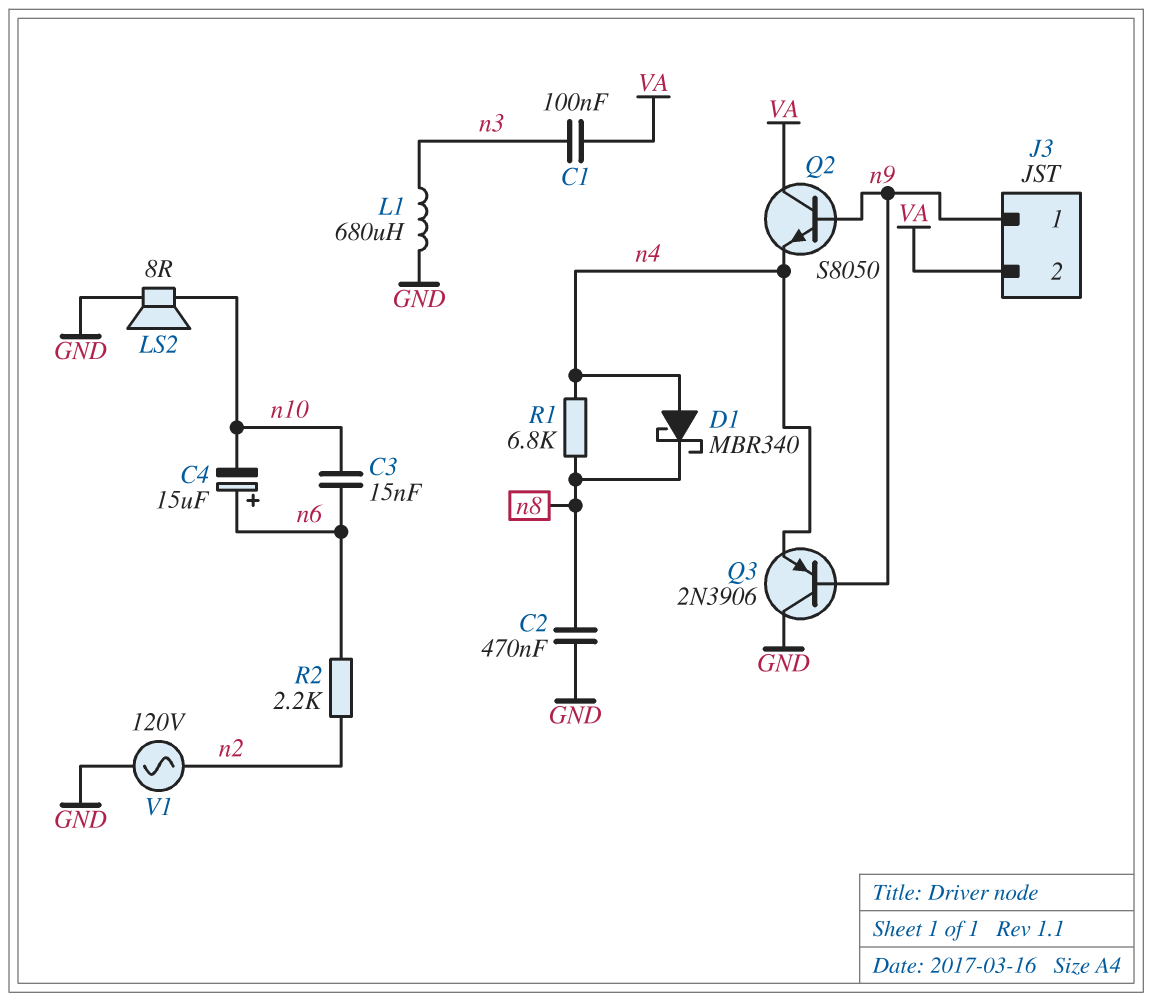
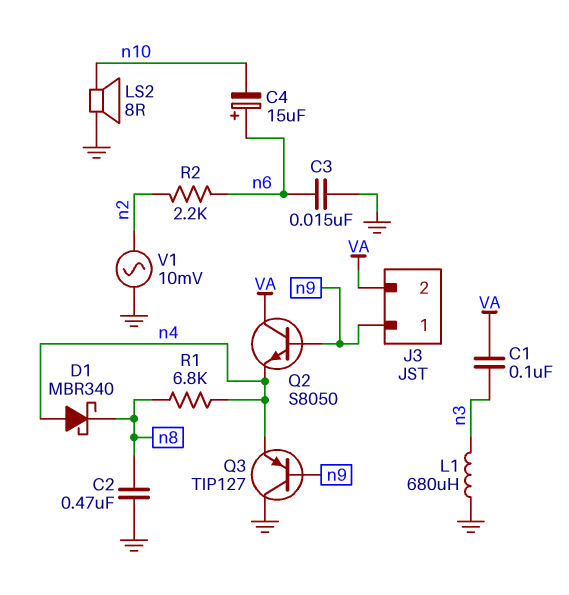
C3: 15nF (n6, n10) -> 15nF (GND, n6)
Q3: PNP 2N3906 (B n9, C GND, E n4) -> PNP TIP127 (B n9, C GND, E n4)
V1: AC 120V (GND, n2) -> AC 10mV (GND, n2)

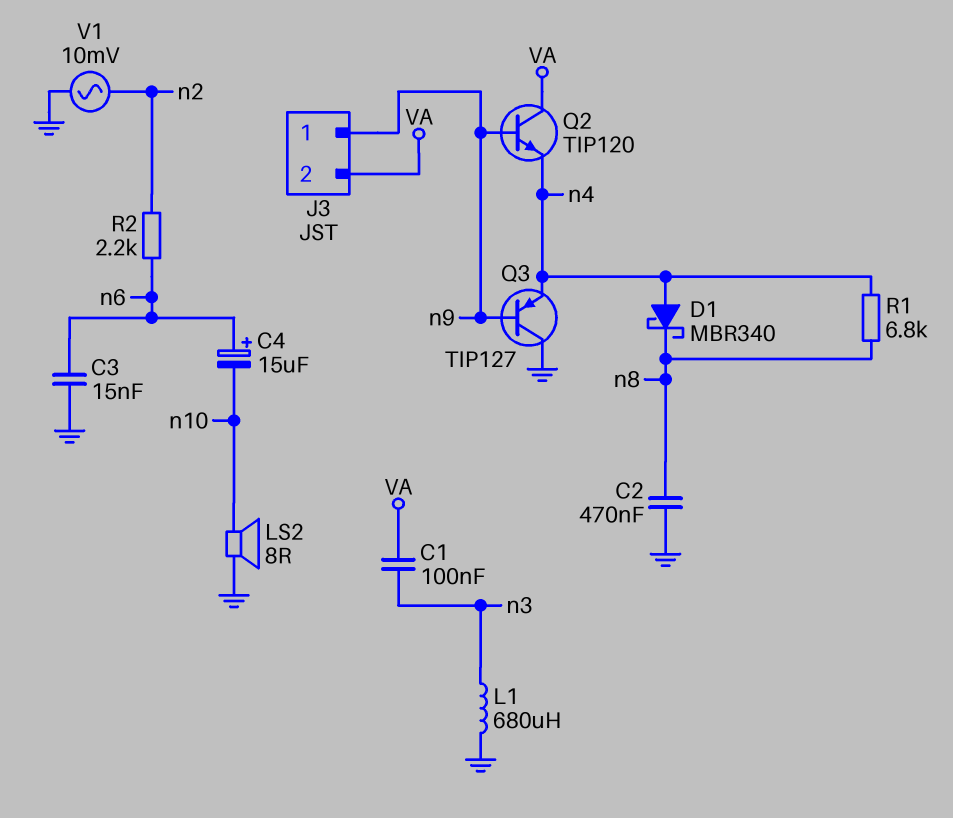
Q2: NPN S8050 (B n9, C VA, E n4) -> NPN TIP120 (B n9, C VA, E n4)

